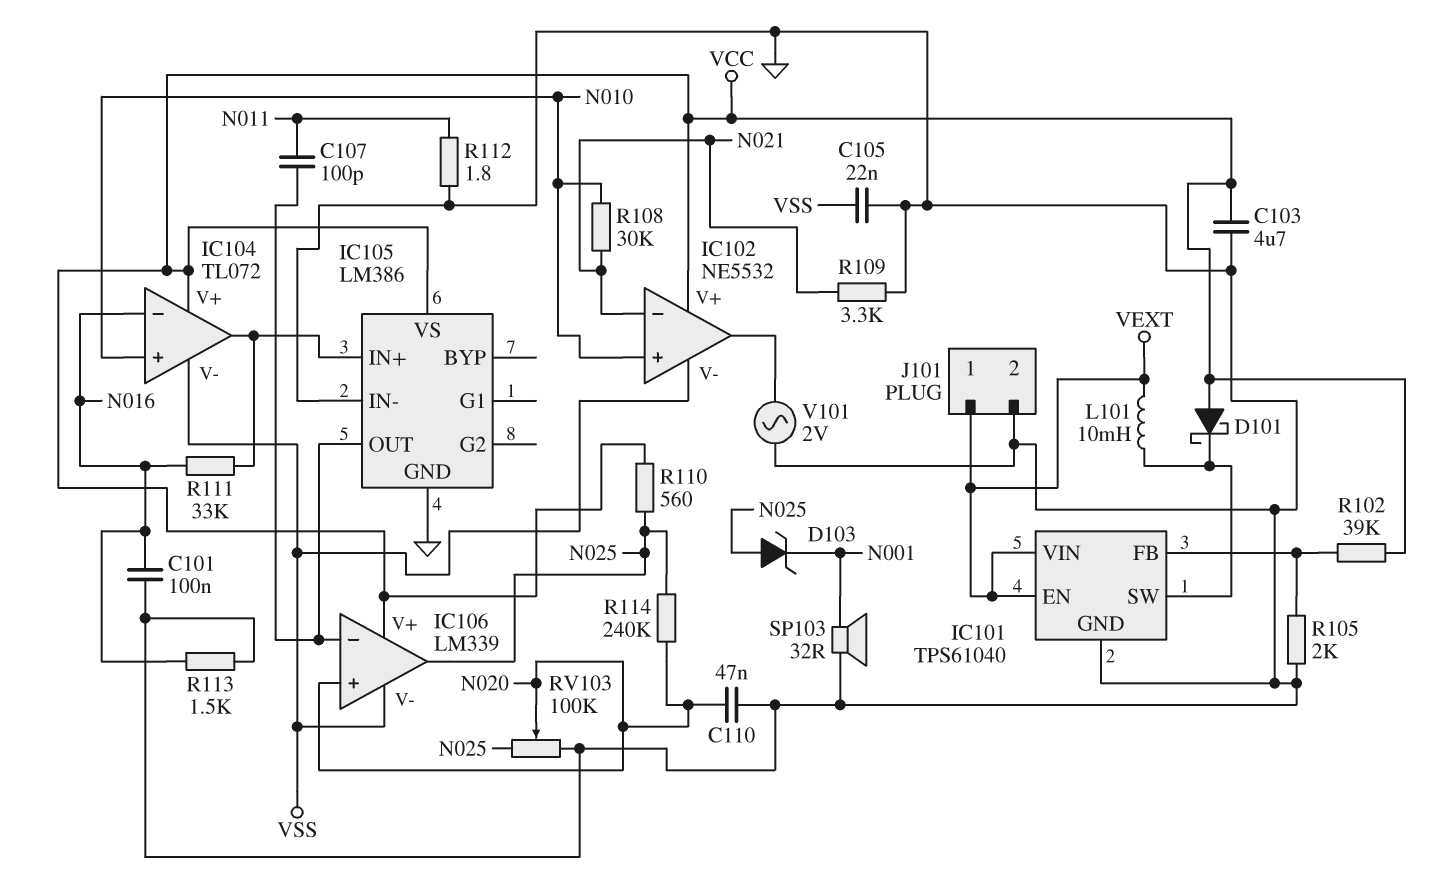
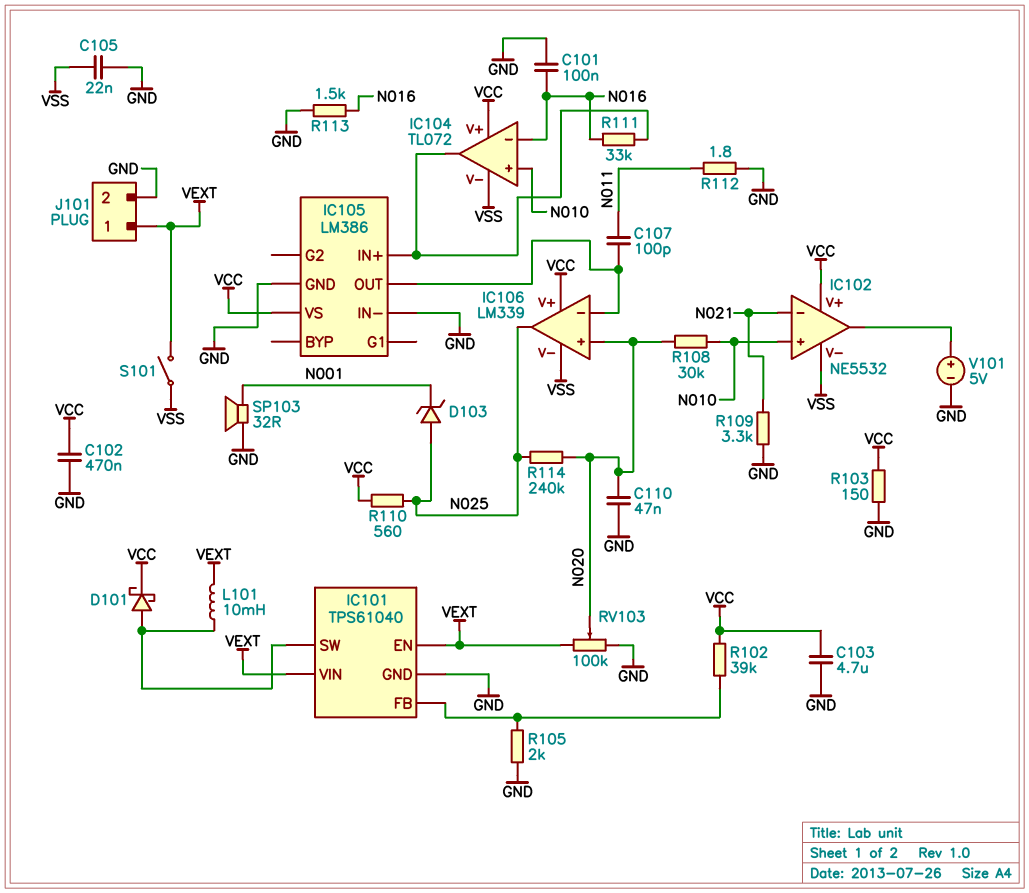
C102: none -> 470nF (GND, VCC)
D101: schottky (A VCC, K IC101/SW) -> schottky (A IC101/SW, K VCC)
R103: none -> 150 (GND, VCC)
R108: 30k (N010, N021) -> 30k (N010, N020)
RV103: 100k (GND, N025, wiper N020) -> 100k (GND, VEXT, wiper N020)
S101: none -> switch (VEXT, VSS)
V101: AC 2V (GND, IC102/out) -> 5V (plus IC102/out, minus GND)

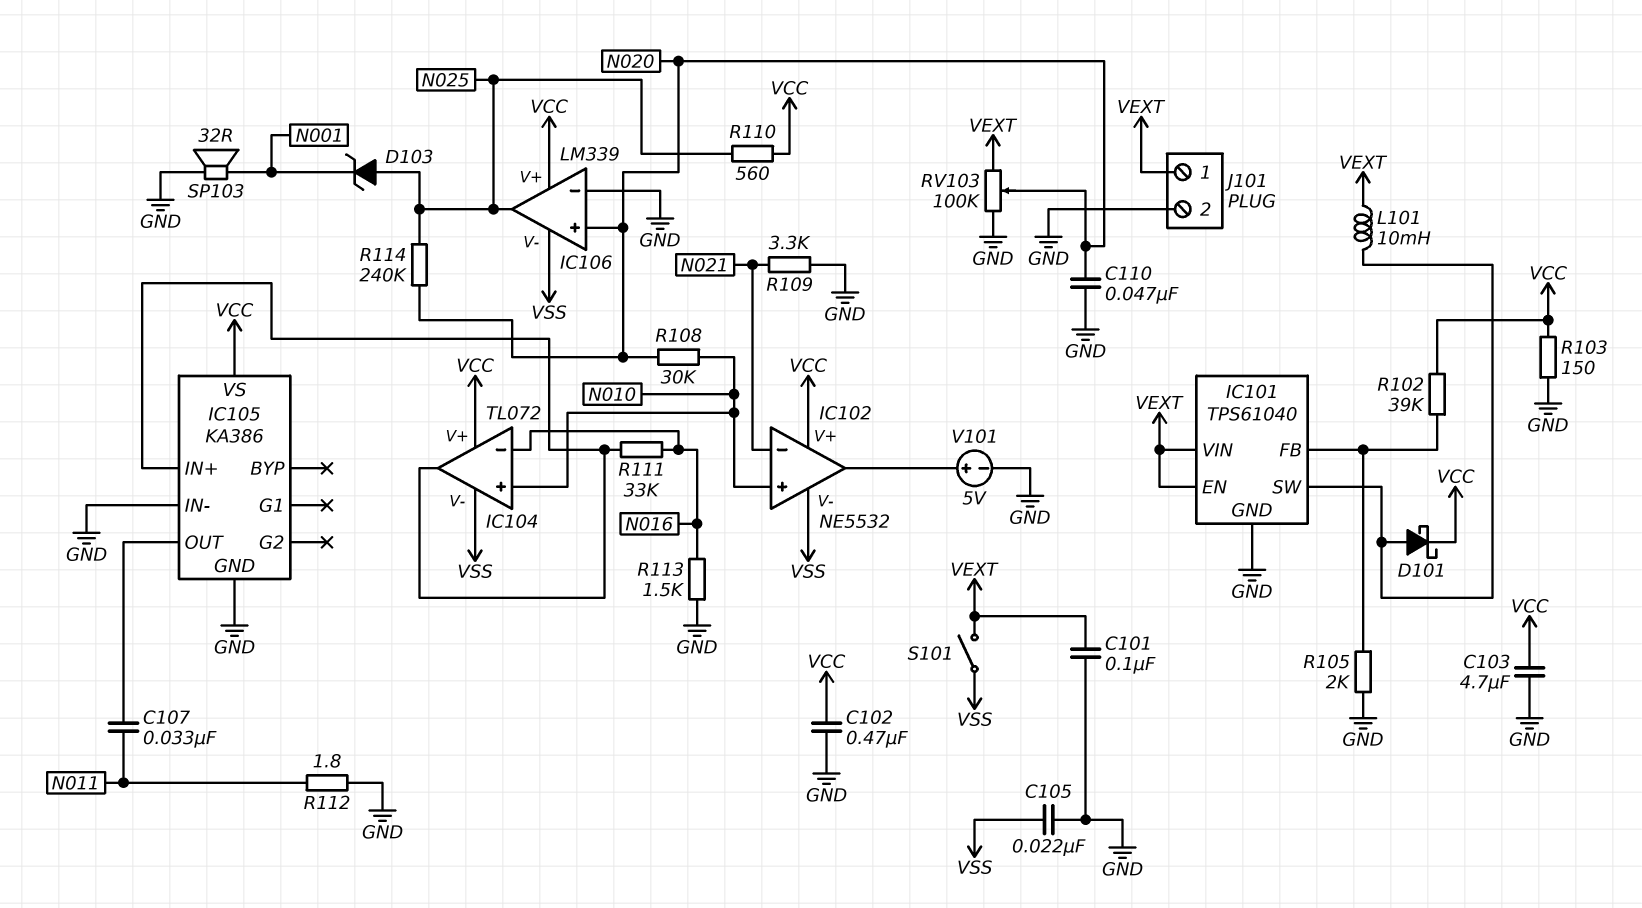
C101: 100nF (GND, N016) -> 100nF (GND, VEXT)
C107: 100pF (IC105/OUT, N011) -> 33nF (IC105/OUT, N011)
IC105: LM386 -> KA386
IC106 pin in-: IC105/OUT -> GND

